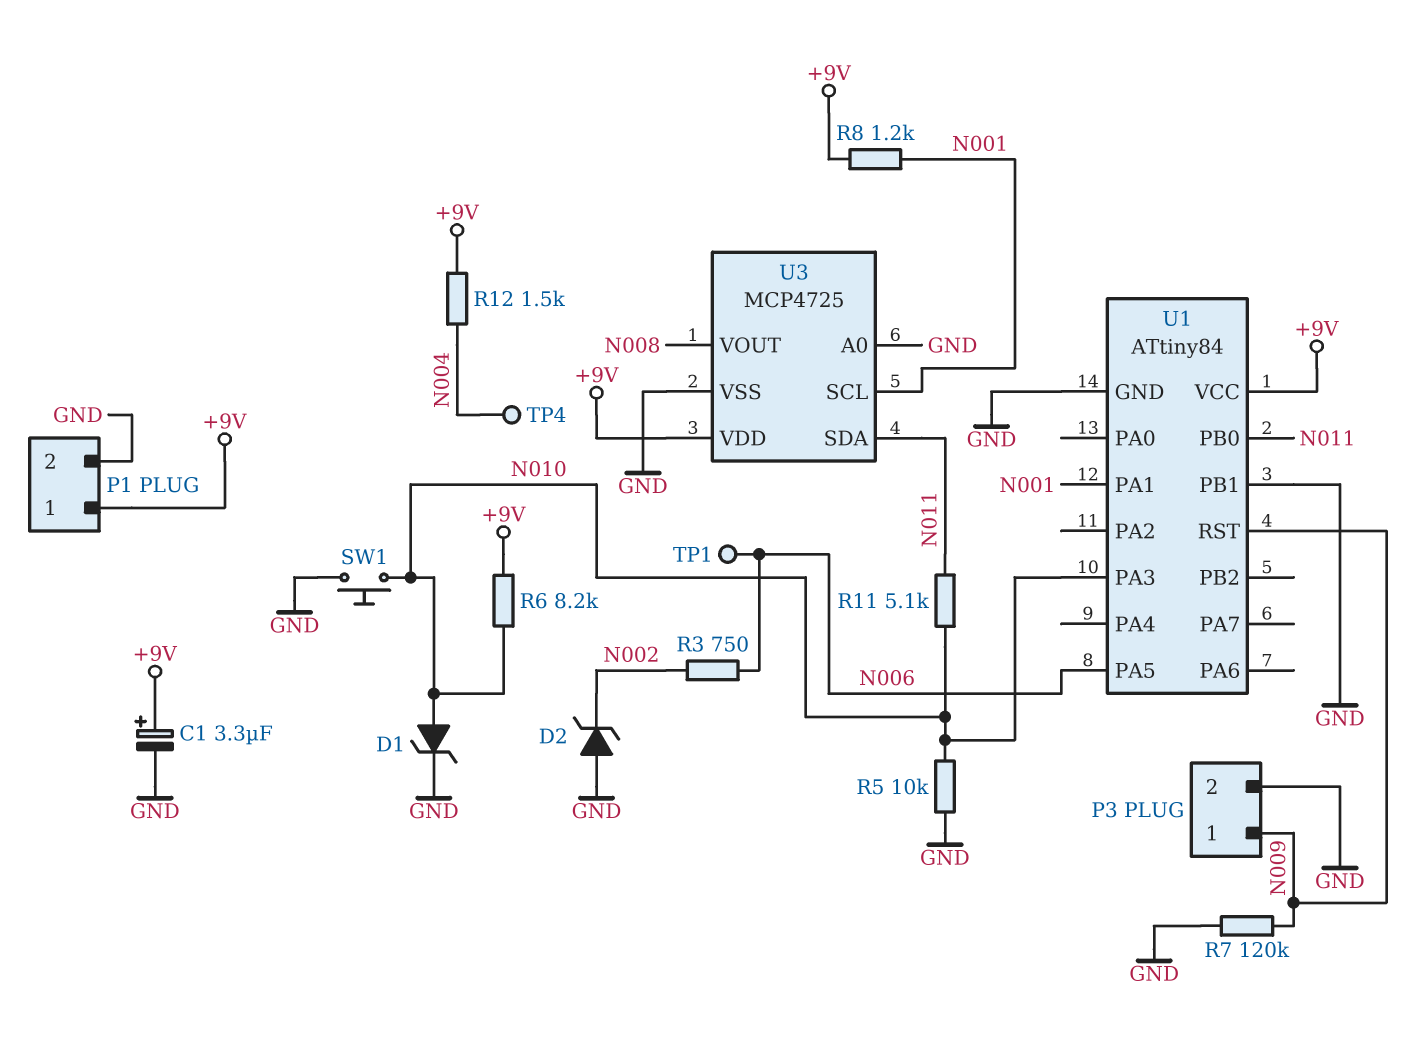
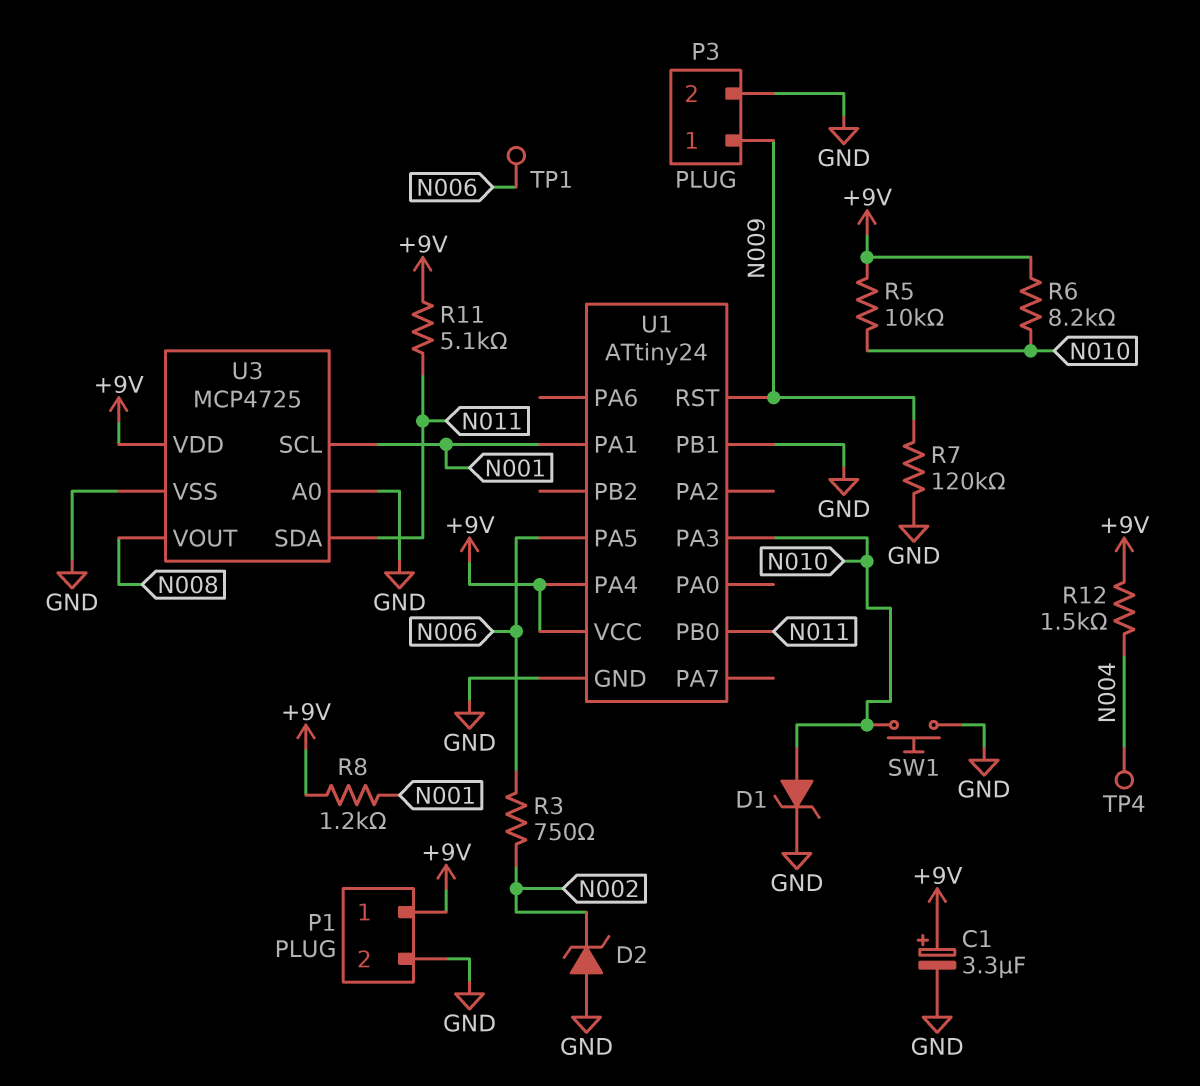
R5: 10k (GND, N010) -> 10k (+9V, N010)
R11: 5.1k (N010, N011) -> 5.1k (+9V, N011)
U1: ATtiny84 -> ATtiny24
U1 pin PA4: none -> +9V

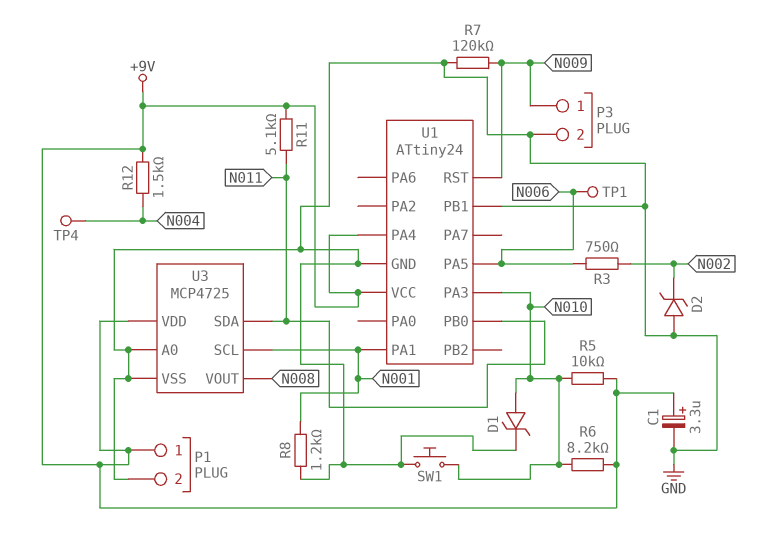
R8: 1.2k (+9V, N001) -> 1.2k (GND, N001)

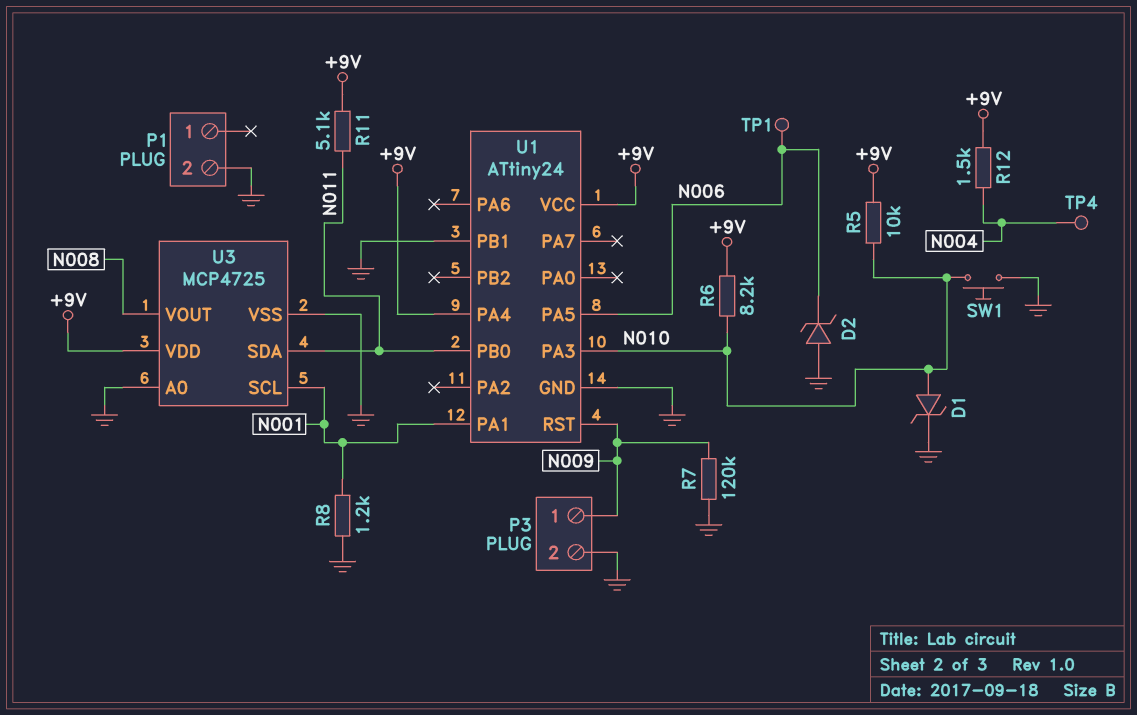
C1: 3.3uF (plus +9V, minus GND) -> none
D2: zener (A GND, K N002) -> zener (A GND, K N006)
P1 pin 1: +9V -> none
R3: 750 (N002, N006) -> none

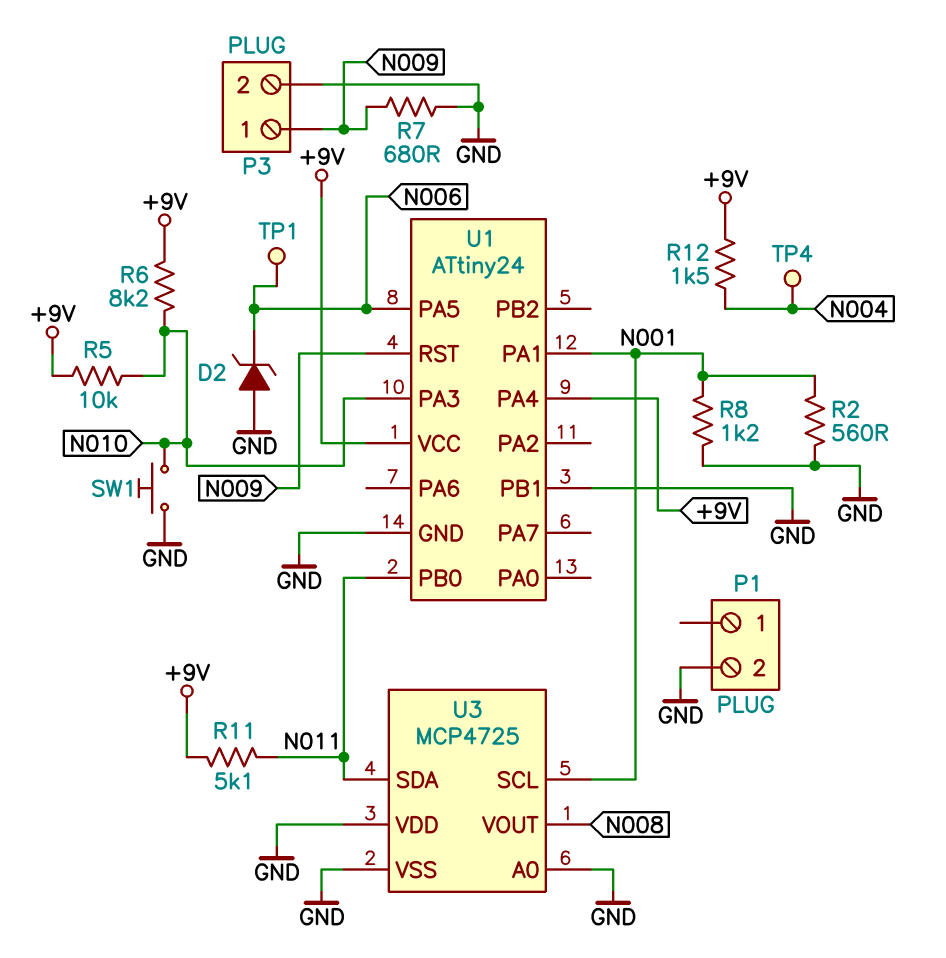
D1: zener (A N010, K GND) -> none
R2: none -> 560 (GND, N001)
R7: 120k (GND, N009) -> 680 (GND, N009)
U3 pin VDD: +9V -> GND

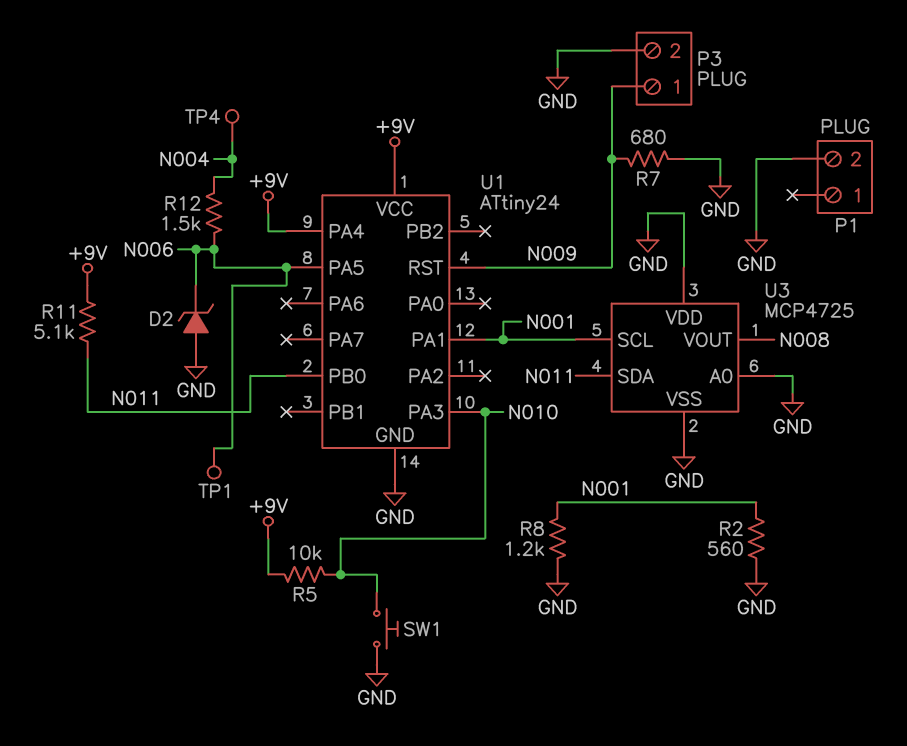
R6: 8.2k (+9V, N010) -> none
R12: 1.5k (+9V, N004) -> 1.5k (N004, N006)
U1 pin PB1: GND -> none

